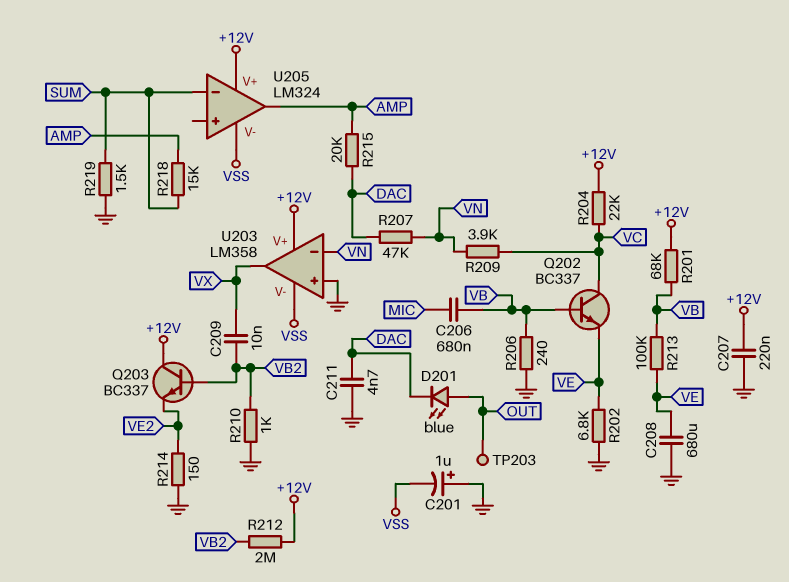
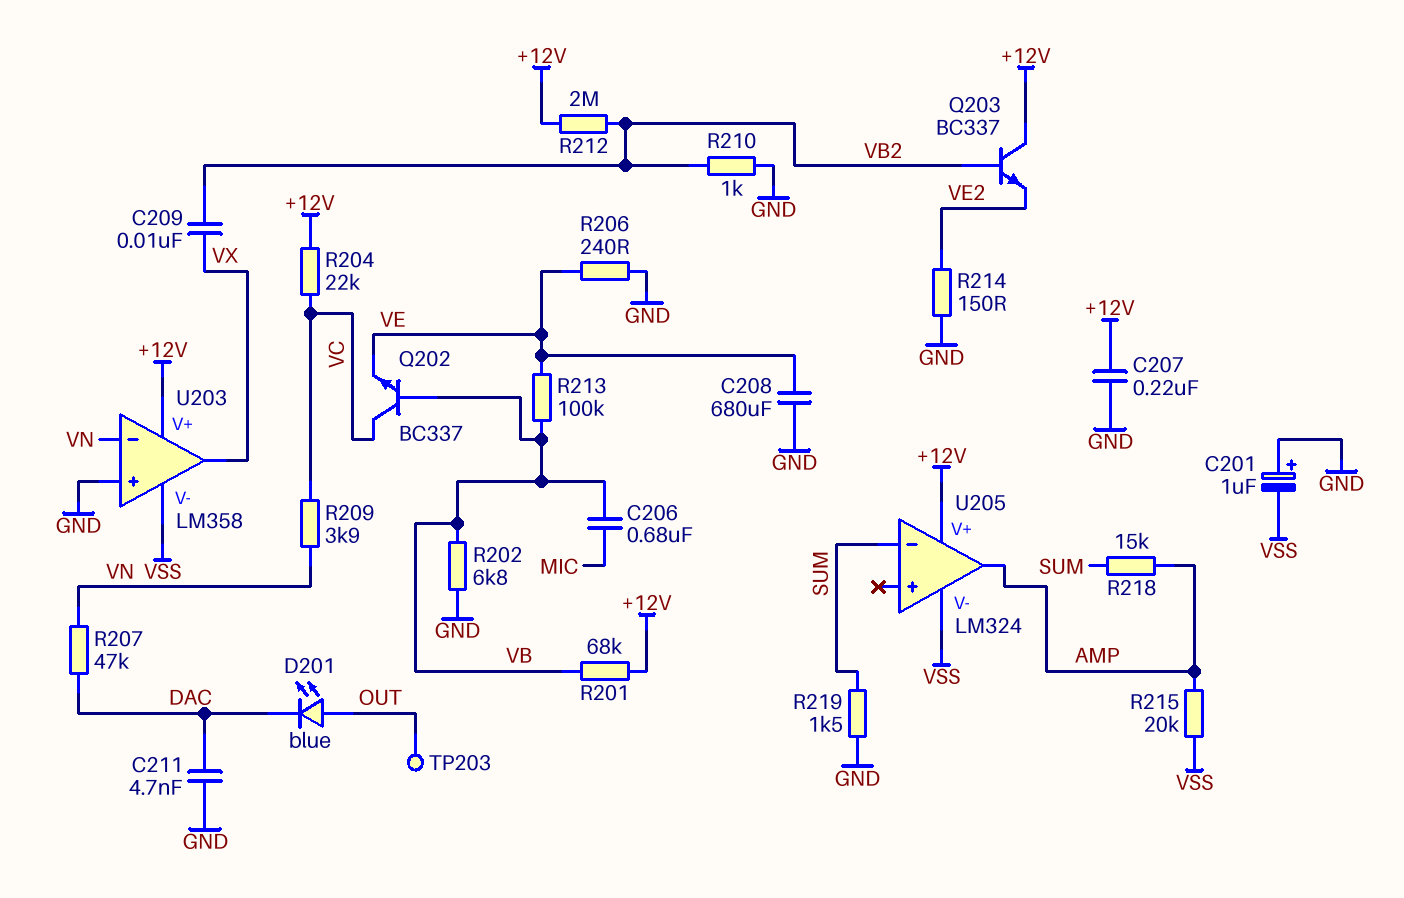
R202: 6.8k (GND, VE) -> 6.8k (GND, VB)
R206: 240 (GND, VB) -> 240 (GND, VE)
R215: 20k (AMP, DAC) -> 20k (AMP, VSS)

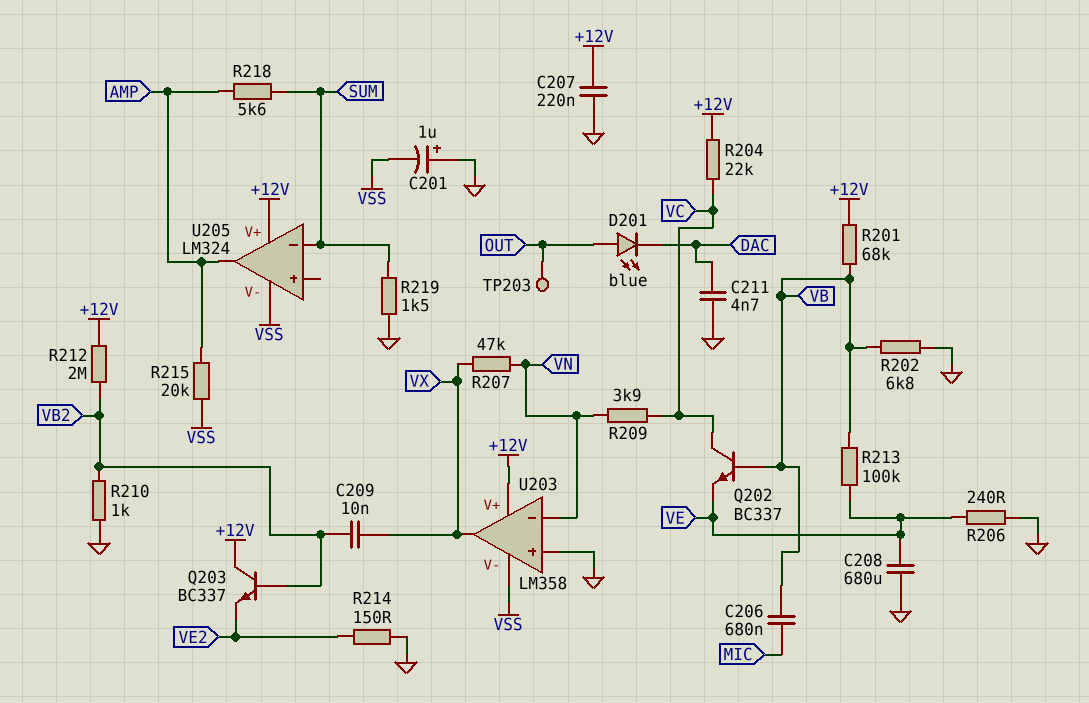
R207: 47k (DAC, VN) -> 47k (VN, VX)
R218: 15k (AMP, SUM) -> 5.6k (AMP, SUM)

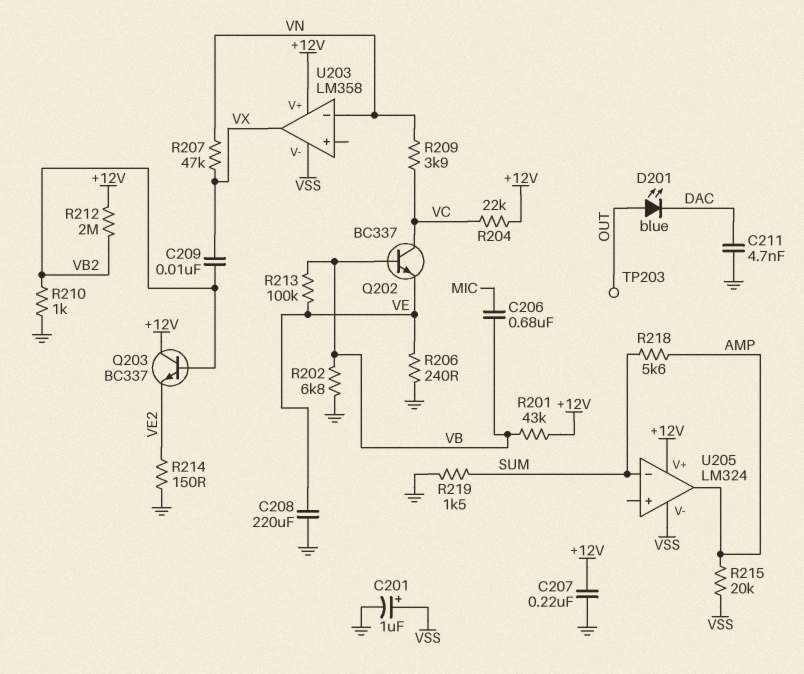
C201: 1uF (plus GND, minus VSS) -> 1uF (plus VSS, minus GND)
C208: 680uF (GND, VE) -> 220uF (GND, VE)
R201: 68k (+12V, VB) -> 43k (+12V, VB)
U203 pin in+: GND -> none

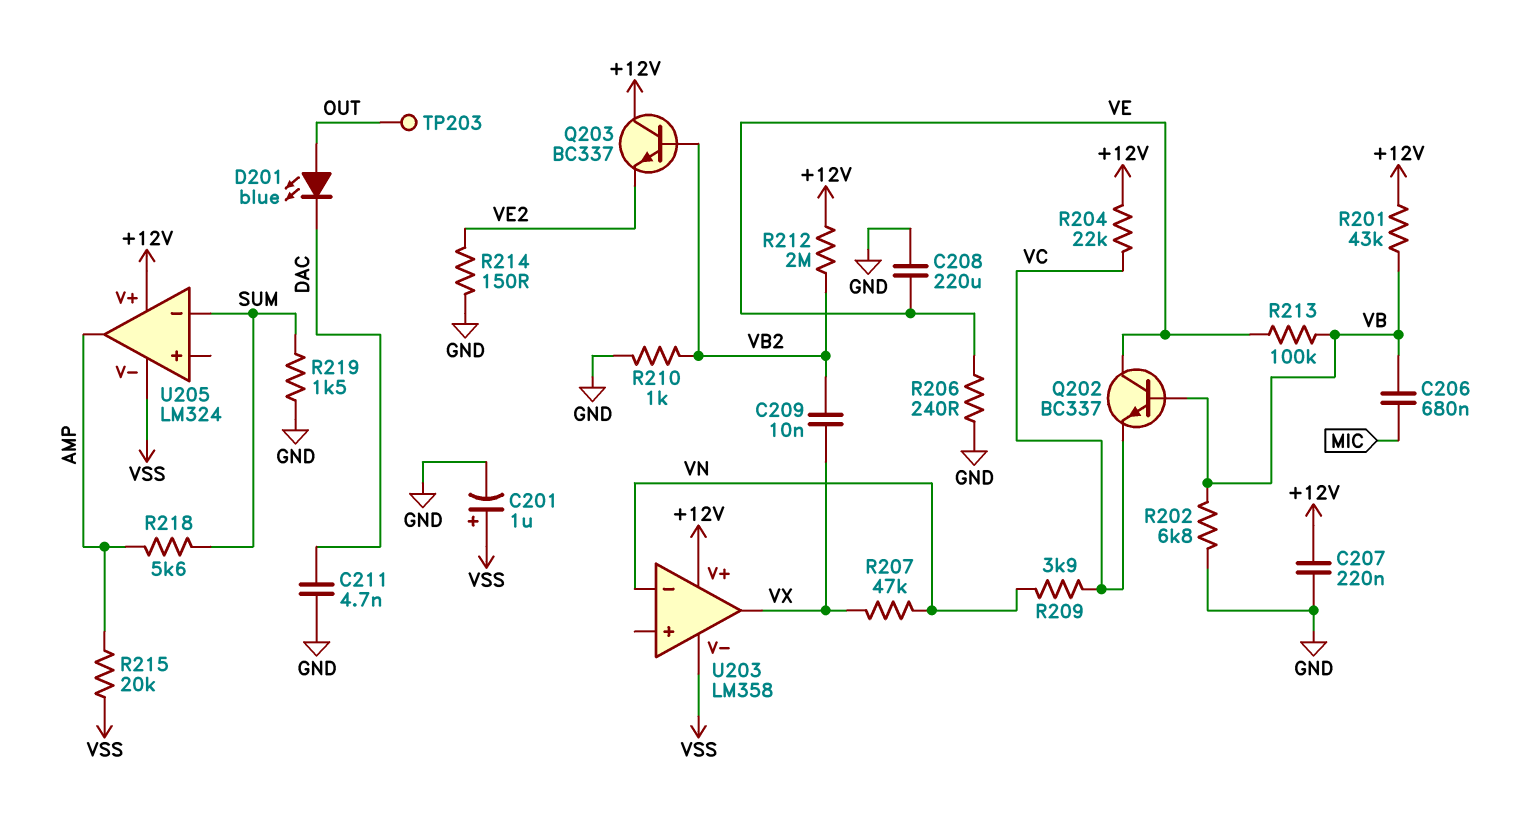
Q202: NPN BC337 (B VB, C VC, E VE) -> NPN BC337 (B VB, C VE, E VC)

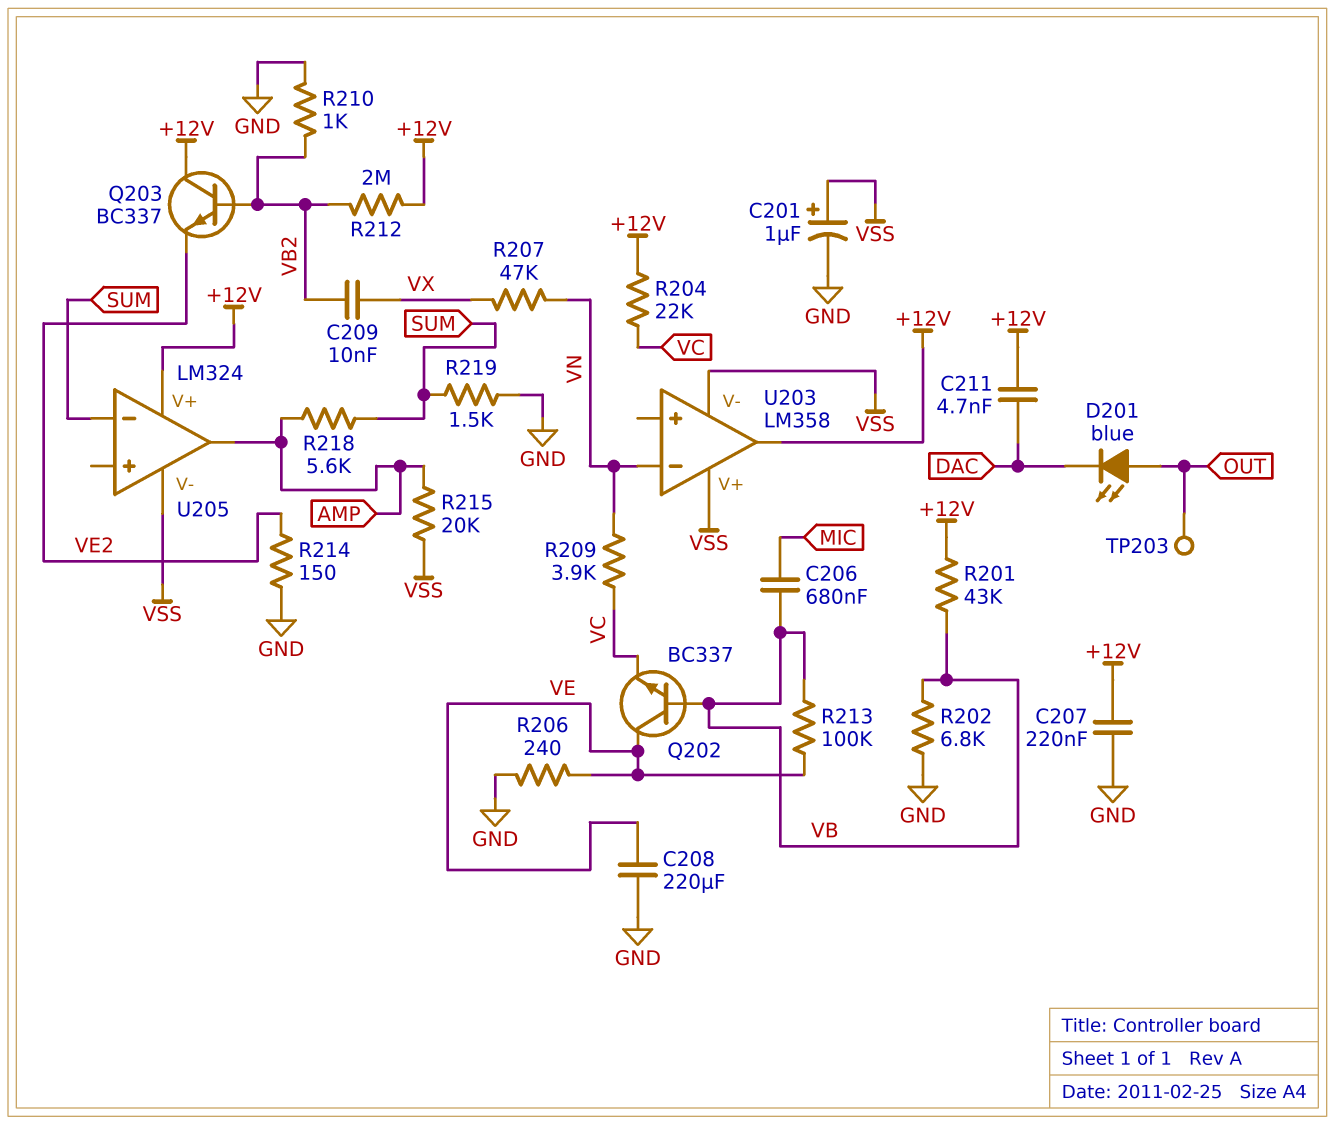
C211: 4.7nF (DAC, GND) -> 4.7nF (+12V, DAC)
U203 pin V+: +12V -> VSS
U203 pin out: VX -> +12V

